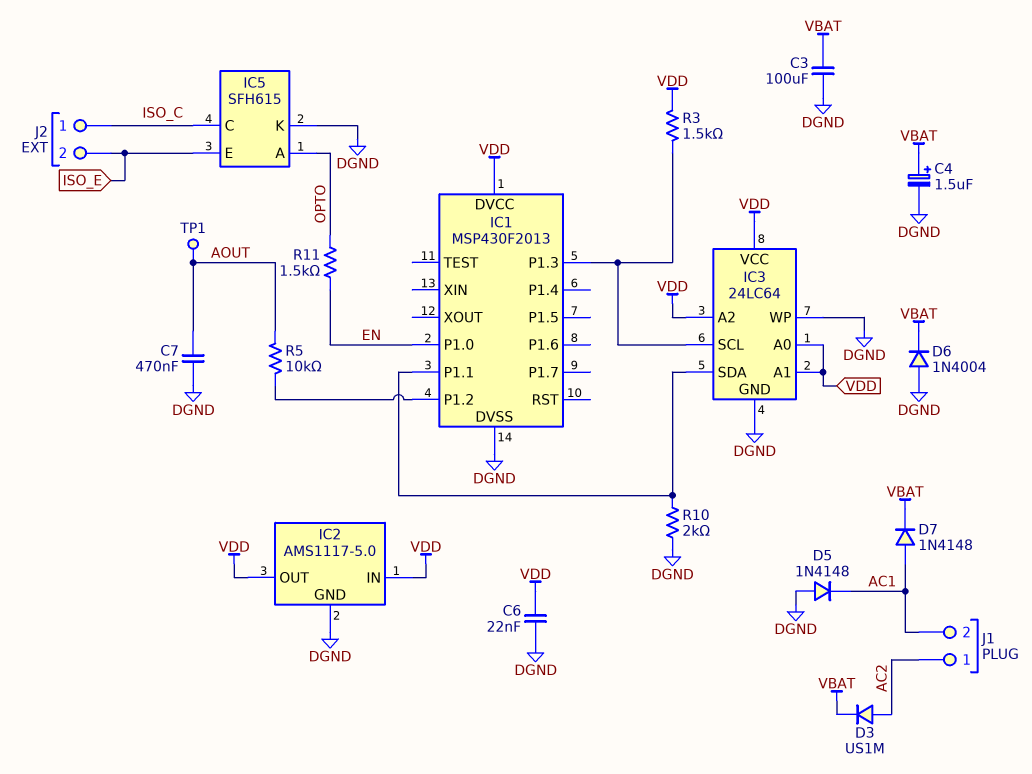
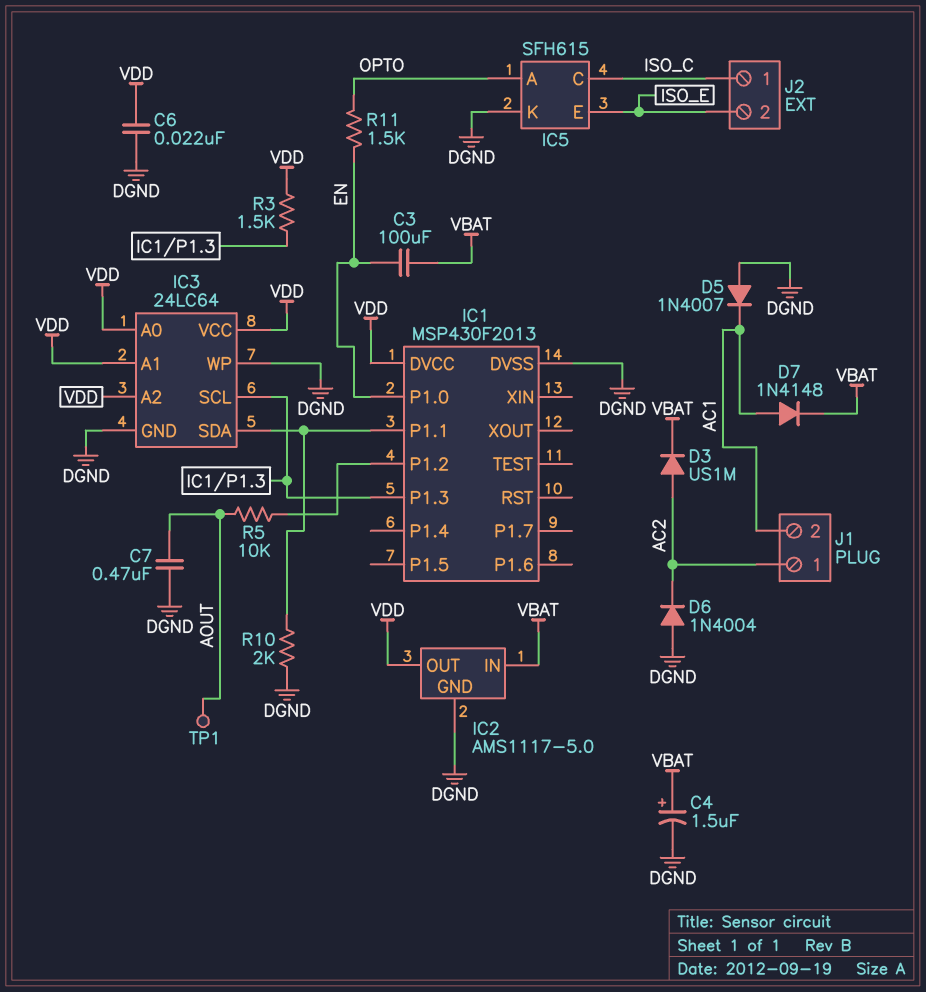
C3: 100uF (DGND, VBAT) -> 100uF (EN, VBAT)
D5: diode 1N4148 (A DGND, K AC1) -> diode 1N4007 (A DGND, K AC1)
D6: diode 1N4004 (A DGND, K VBAT) -> diode 1N4004 (A DGND, K AC2)
IC2 pin IN: VDD -> VBAT

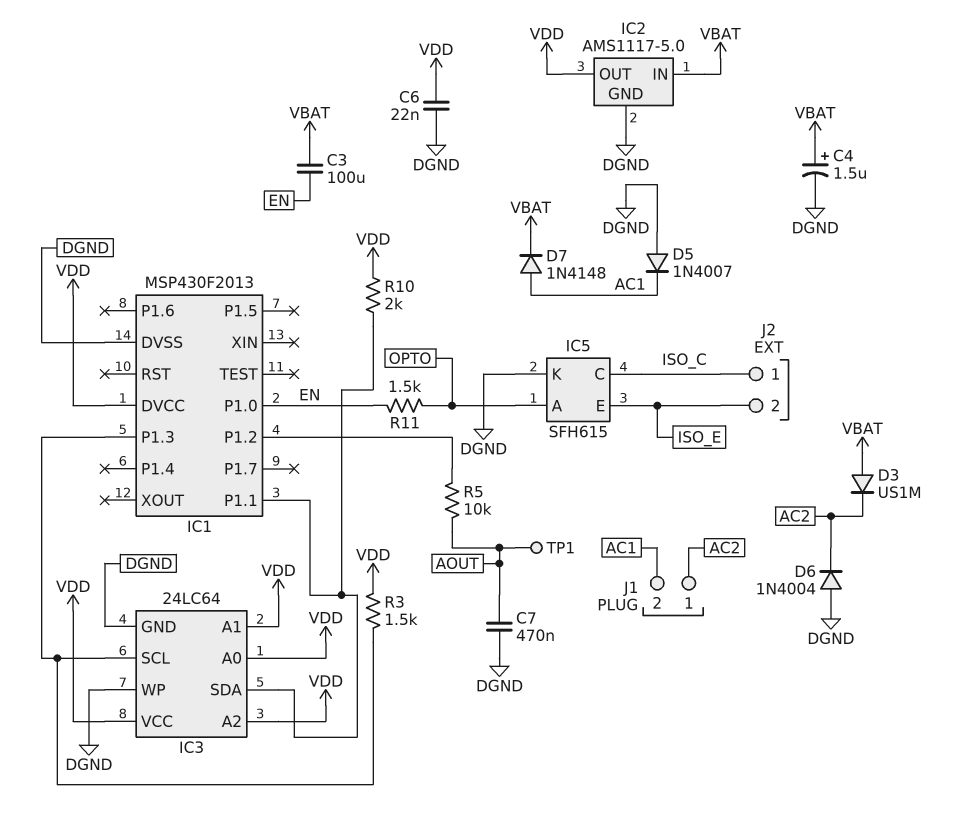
D3: diode US1M (A AC2, K VBAT) -> diode US1M (A VBAT, K AC2)
R10: 2k (DGND, IC1/P1.1) -> 2k (IC1/P1.1, VDD)

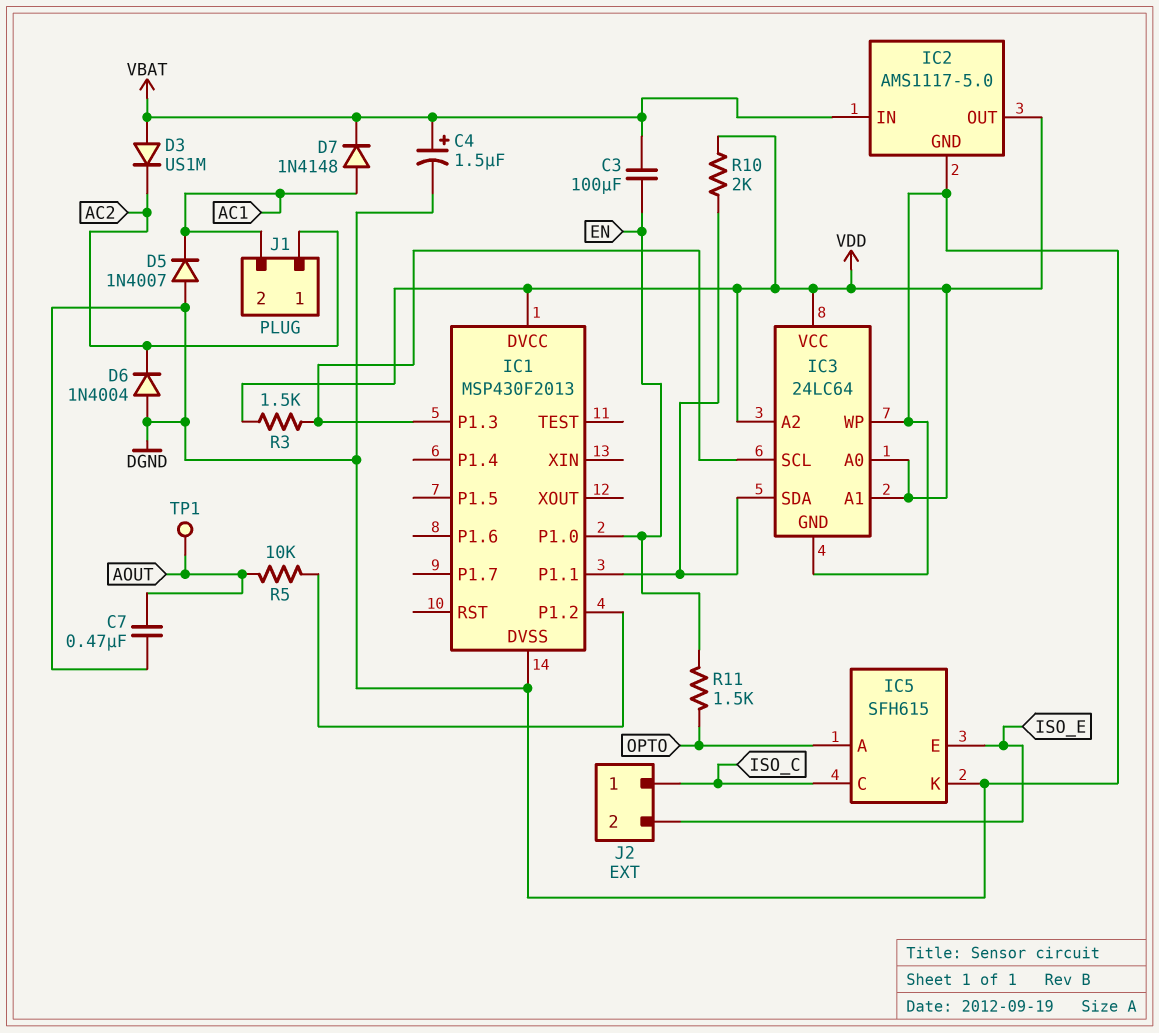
C6: 22nF (DGND, VDD) -> none

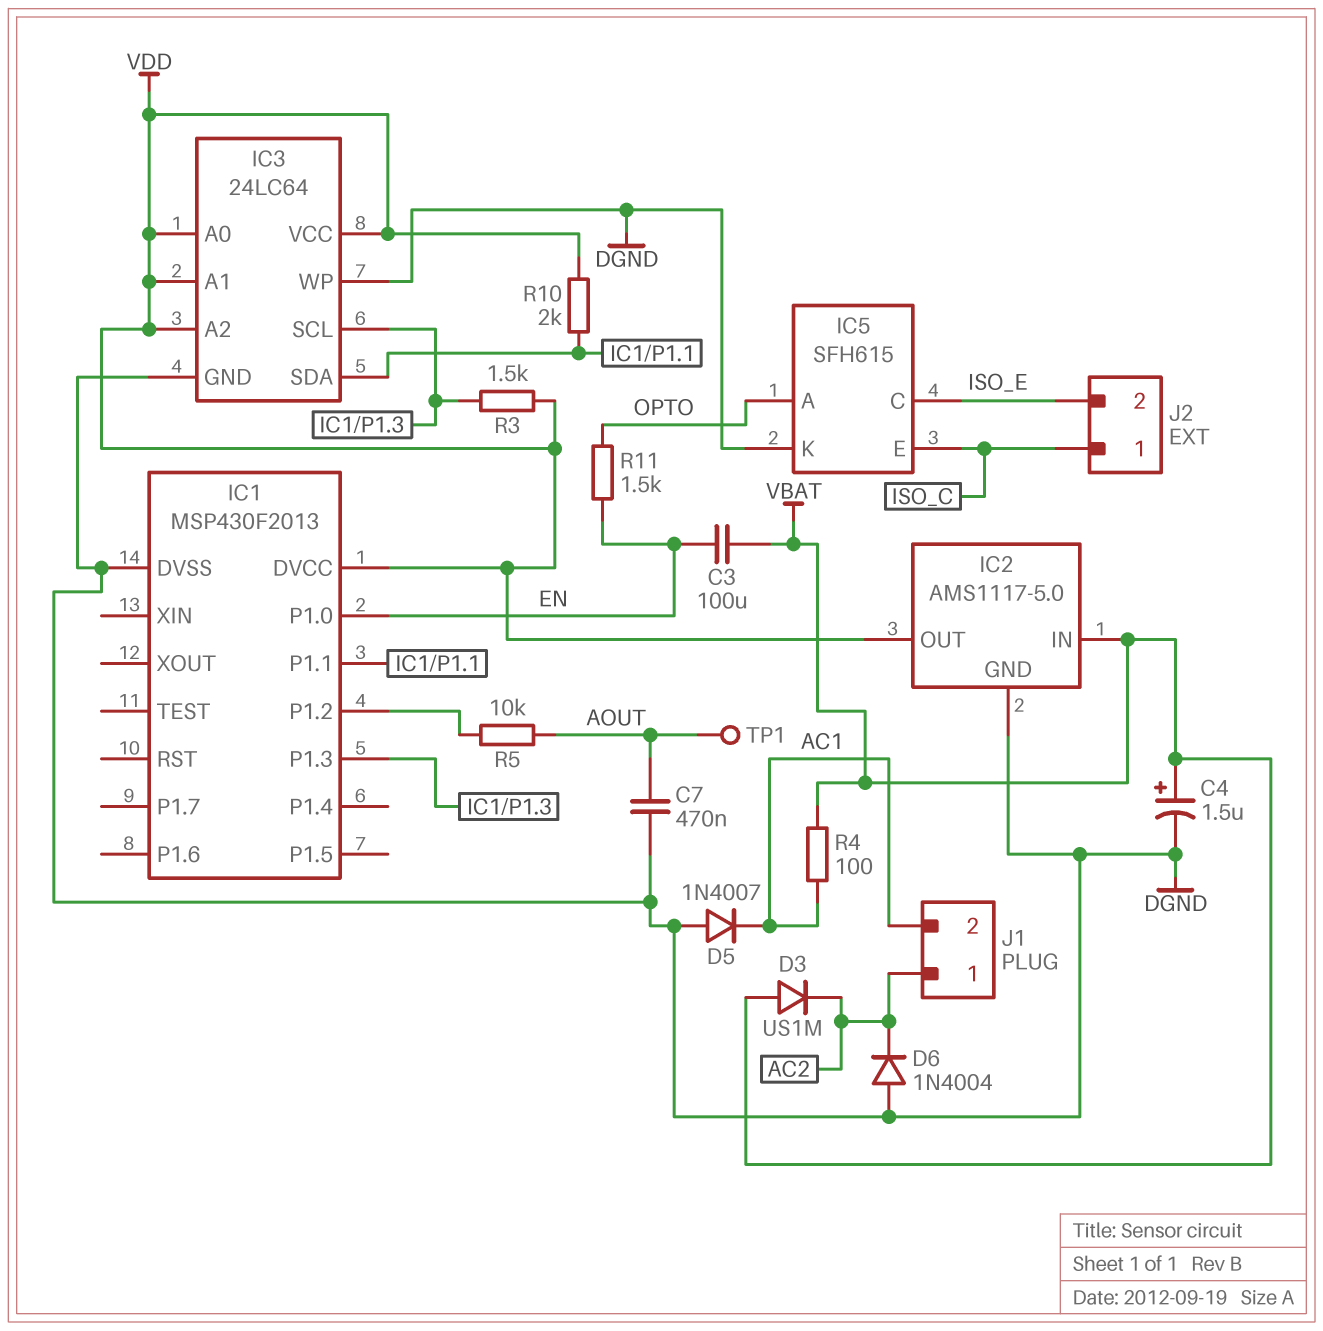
D7: diode 1N4148 (A AC1, K VBAT) -> none
IC5 pin C: ISO_C -> ISO_E
IC5 pin E: ISO_E -> ISO_C
R4: none -> 100 (AC1, VBAT)

